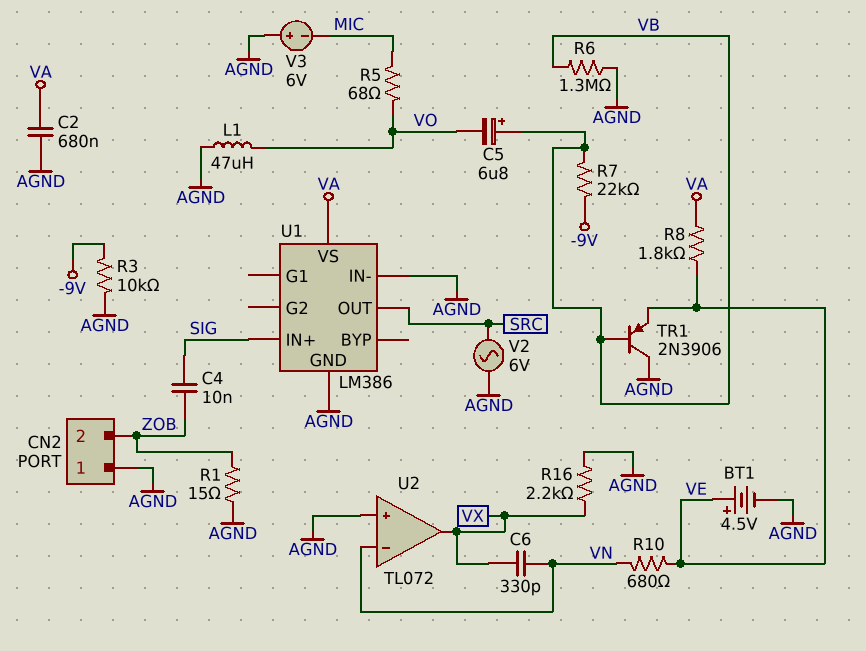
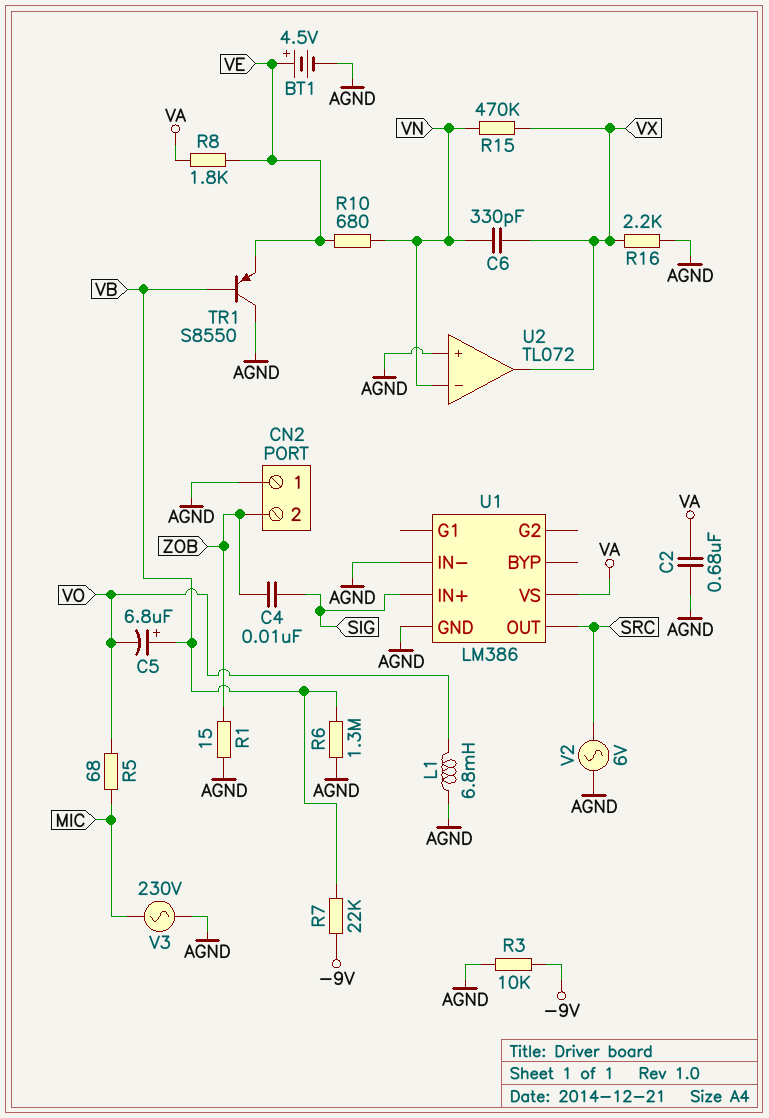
L1: 47uH (AGND, VO) -> 6.8mH (AGND, VO)
R15: none -> 470k (VN, VX)
TR1: PNP 2N3906 (B VB, C AGND, E VE) -> PNP S8550 (B VB, C AGND, E VE)
V3: 6V (plus AGND, minus MIC) -> AC 230V (AGND, MIC)

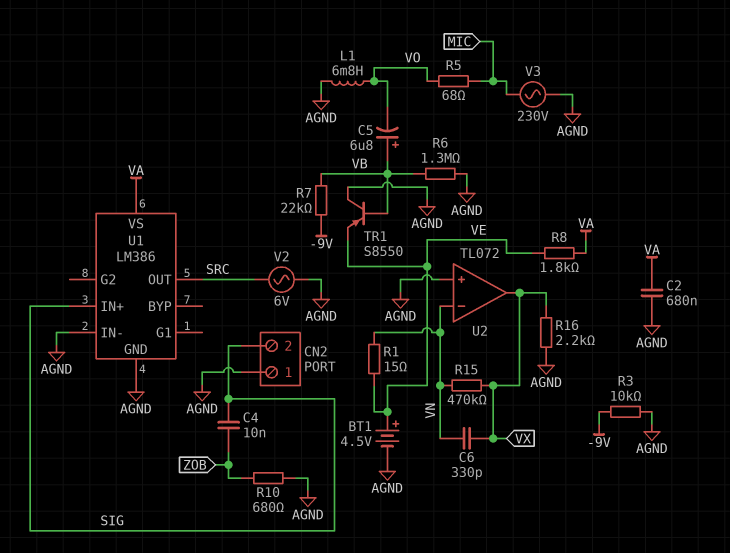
CN2 pin 2: ZOB -> SIG
R1: 15 (AGND, ZOB) -> 15 (VE, VN)
R10: 680 (VE, VN) -> 680 (AGND, ZOB)

